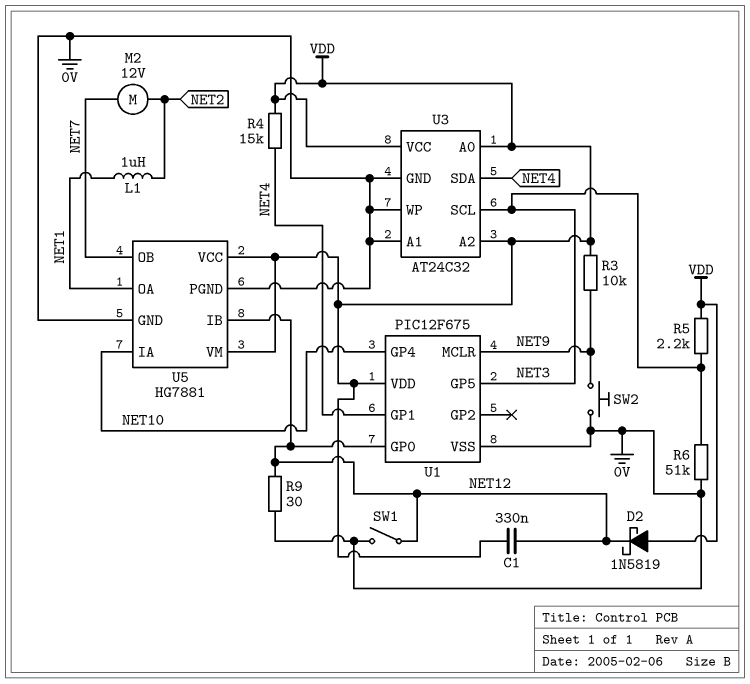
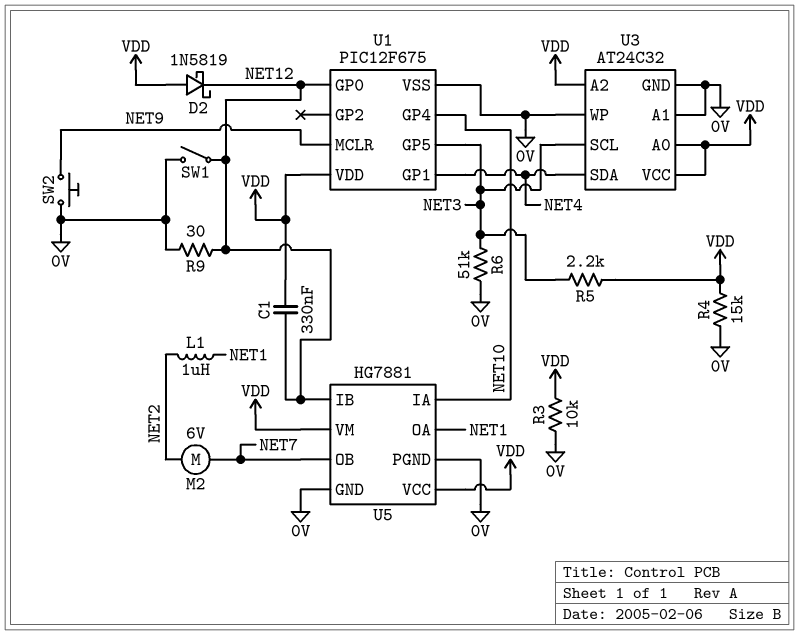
M2: motor 12V (NET2, NET7) -> motor 6V (NET2, NET7)
R3: 10k (NET9, VDD) -> 10k (0V, VDD)
R4: 15k (NET4, VDD) -> 15k (0V, VDD)

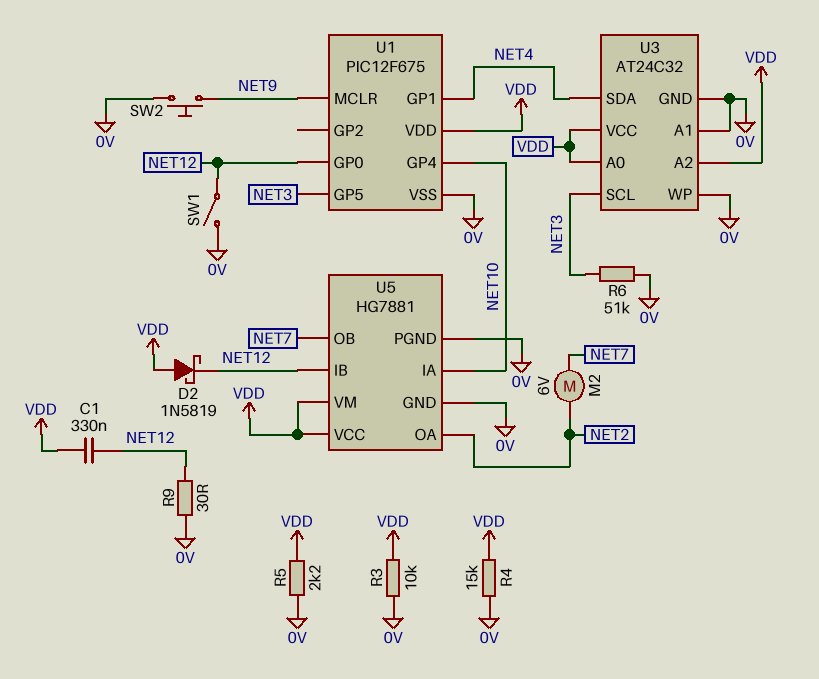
L1: 1uH (NET1, NET2) -> none
R5: 2.2k (NET3, VDD) -> 2.2k (0V, VDD)
U5 pin OA: NET1 -> NET2

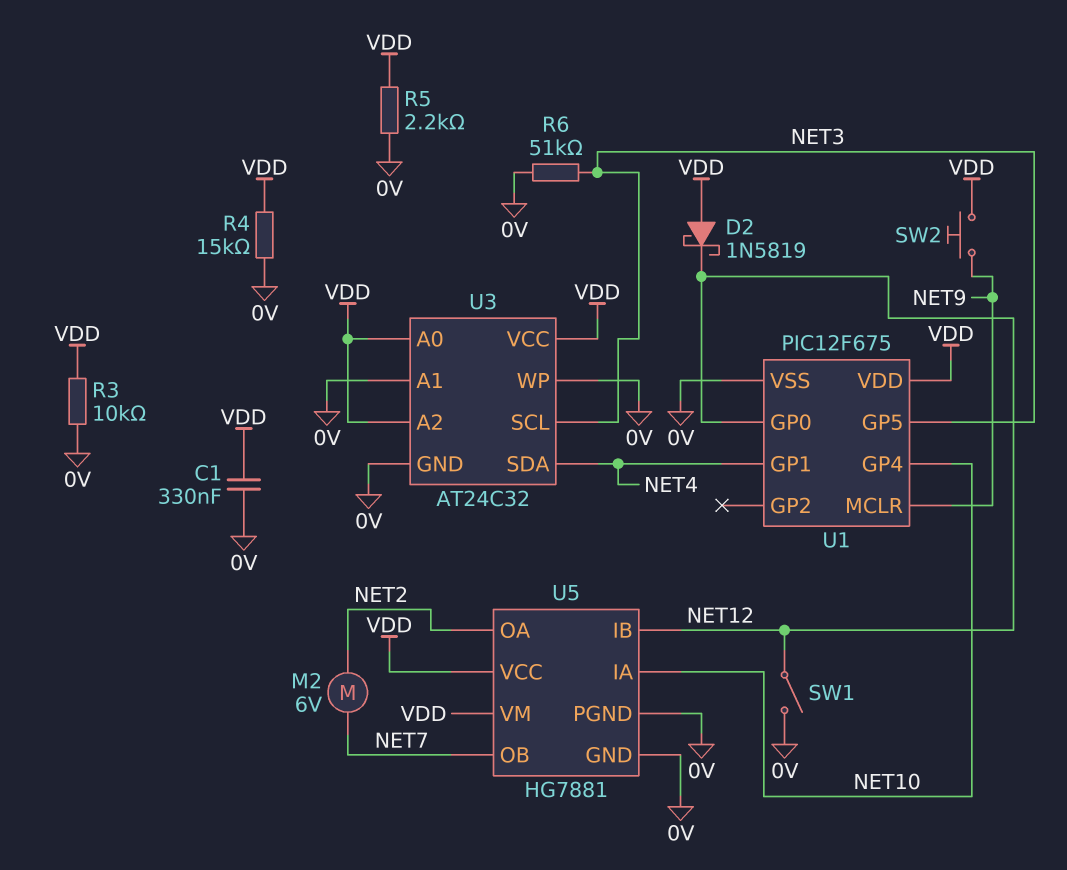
C1: 330nF (NET12, VDD) -> 330nF (0V, VDD)
R9: 30 (0V, NET12) -> none
SW2: button (0V, NET9) -> button (NET9, VDD)

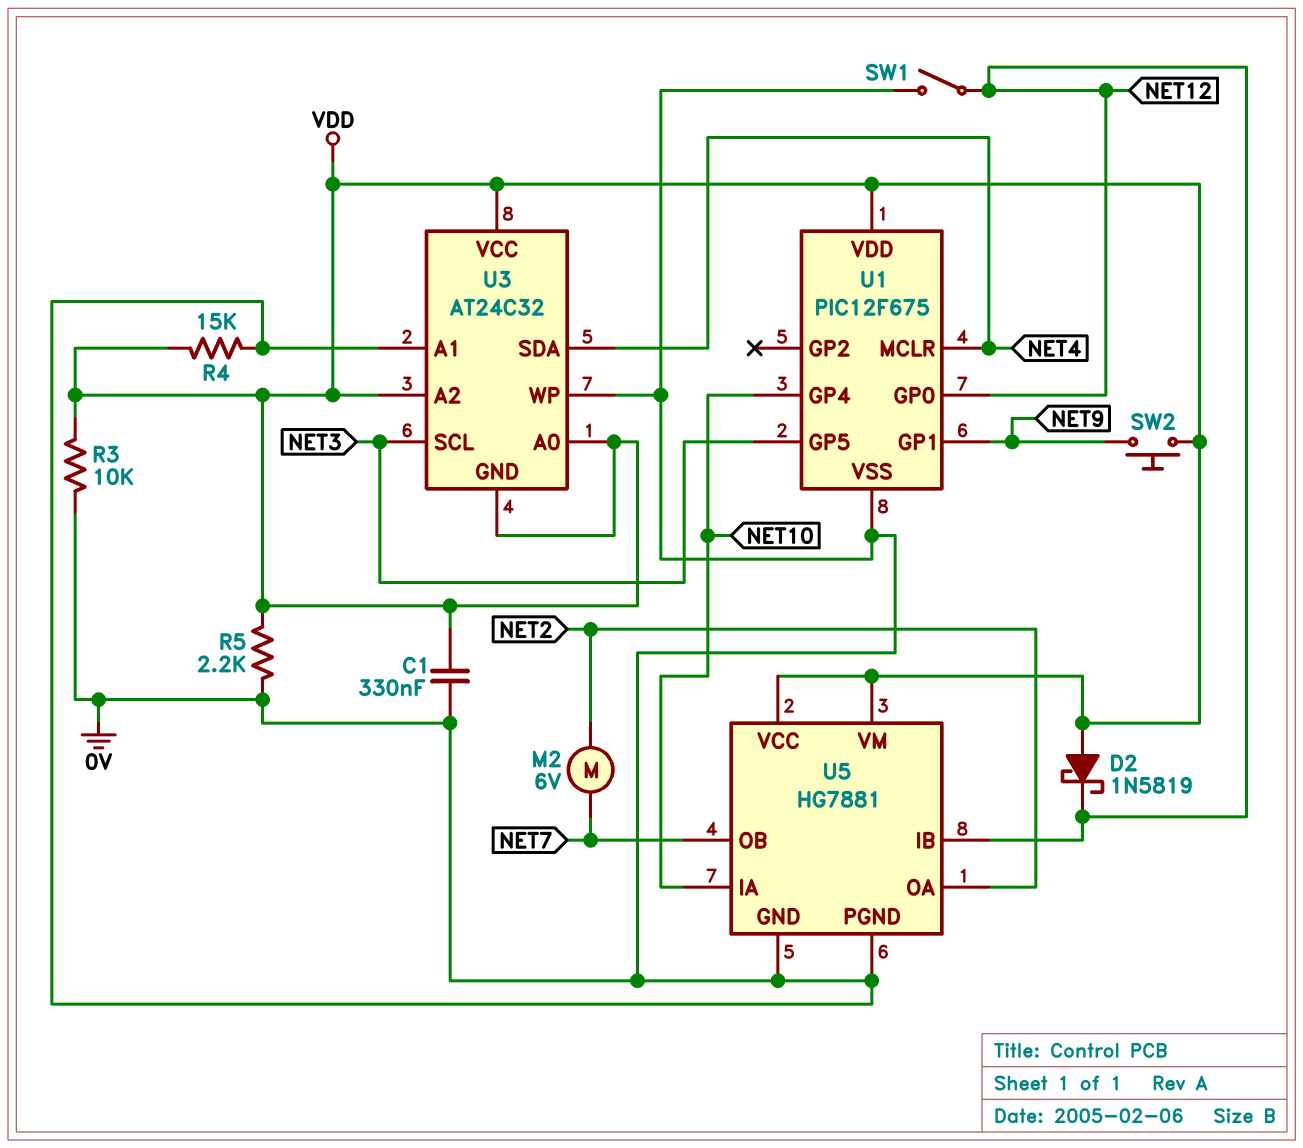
R6: 51k (0V, NET3) -> none
U1 pin GP1: NET4 -> NET9
U1 pin MCLR: NET9 -> NET4
U3 pin GND: 0V -> VDD

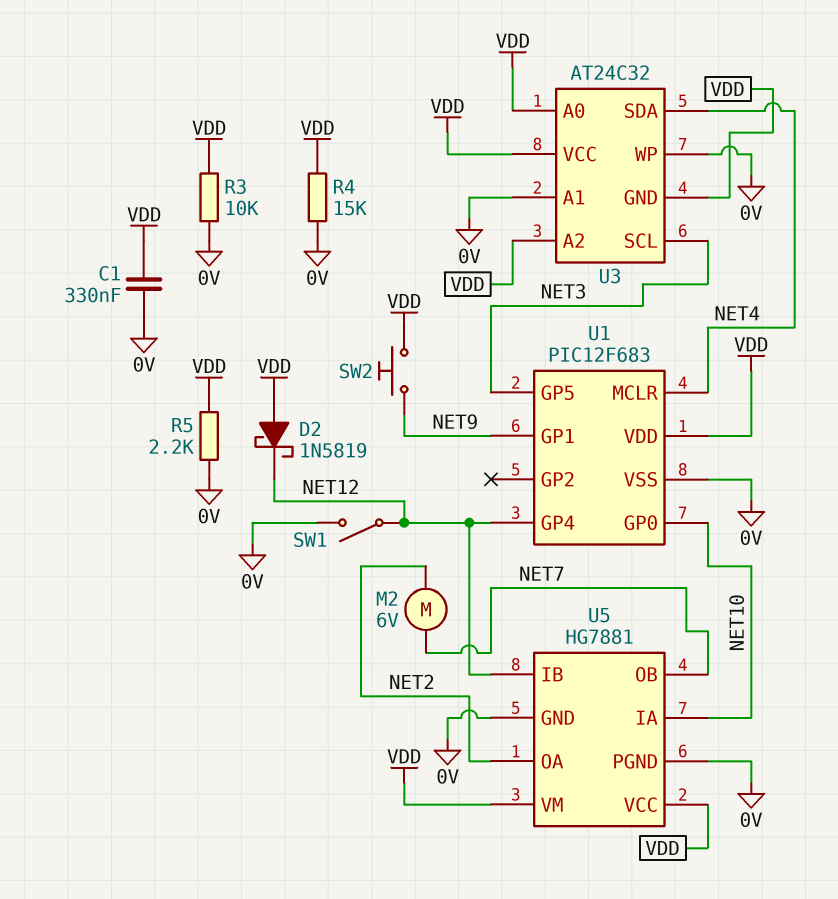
U1: PIC12F675 -> PIC12F683
U1 pin GP0: NET12 -> NET10
U1 pin GP4: NET10 -> NET12

